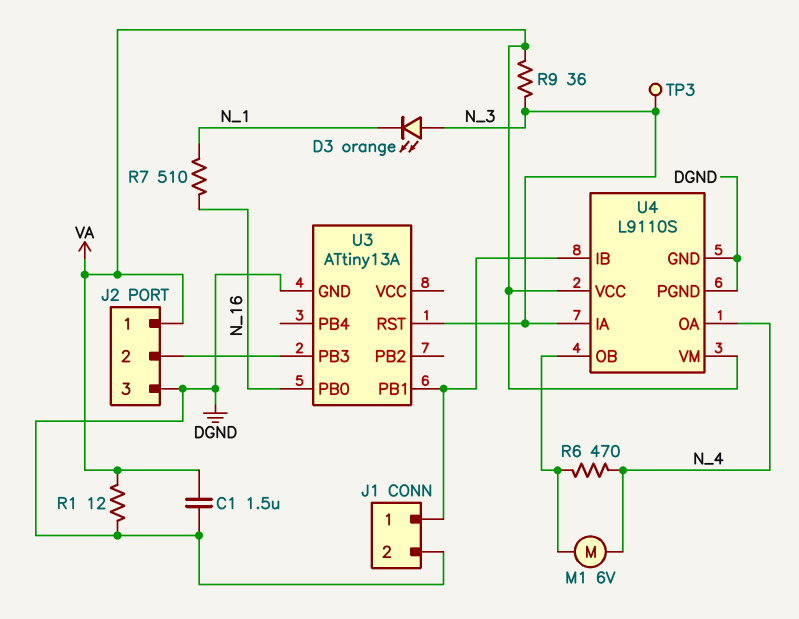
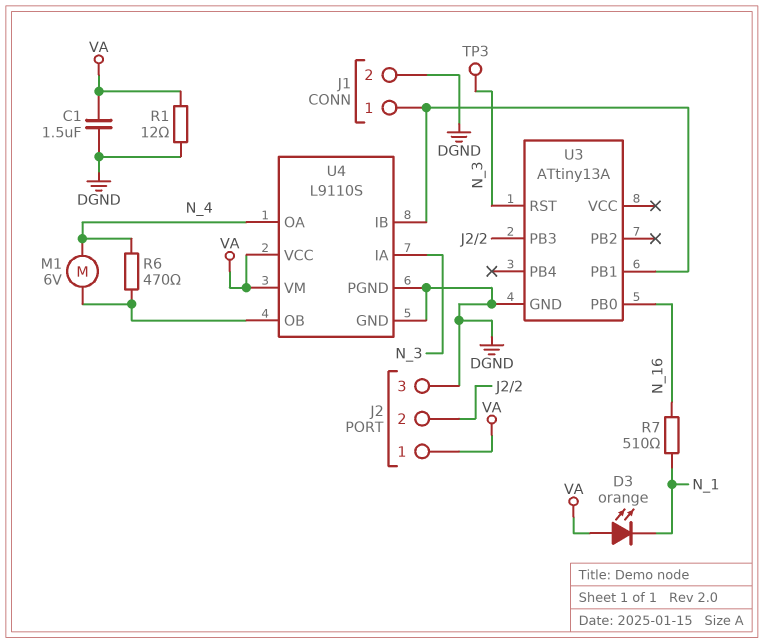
D3: LED orange (A N_3, K N_1) -> LED orange (A VA, K N_1)
R9: 36 (N_3, VA) -> none

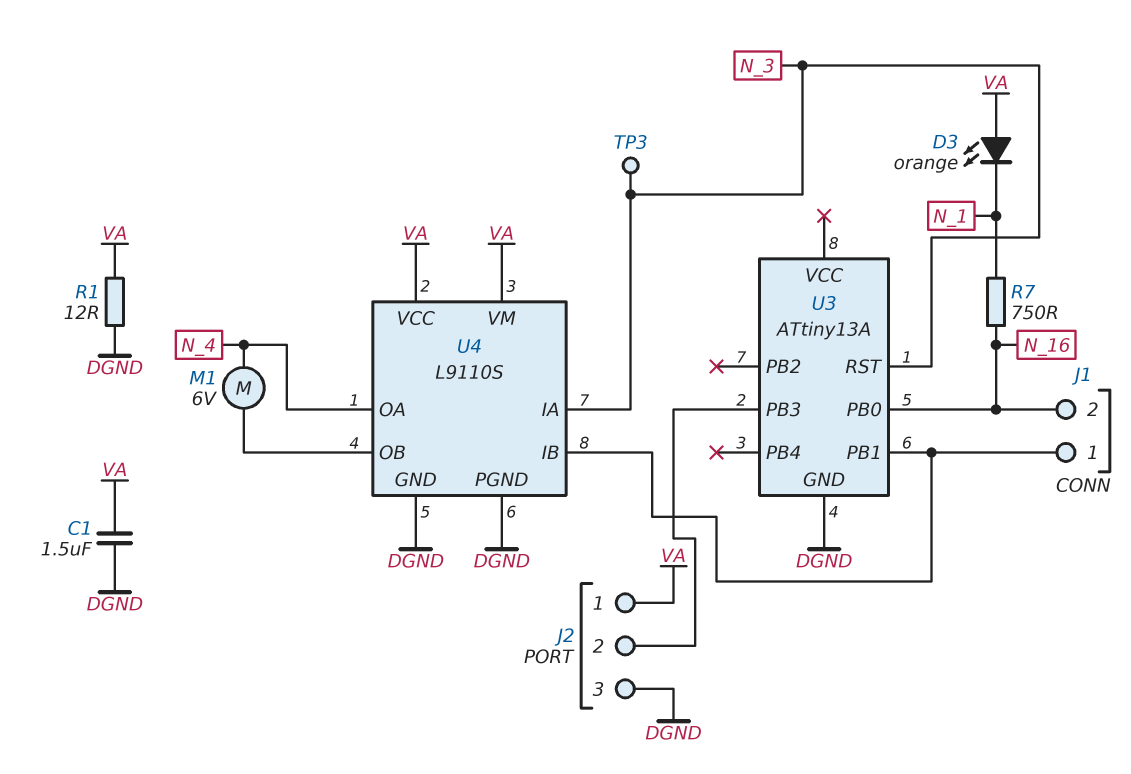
J1 pin 2: DGND -> N_16
R6: 470 (N_4, U4/OB) -> none
R7: 510 (N_1, N_16) -> 750 (N_1, N_16)

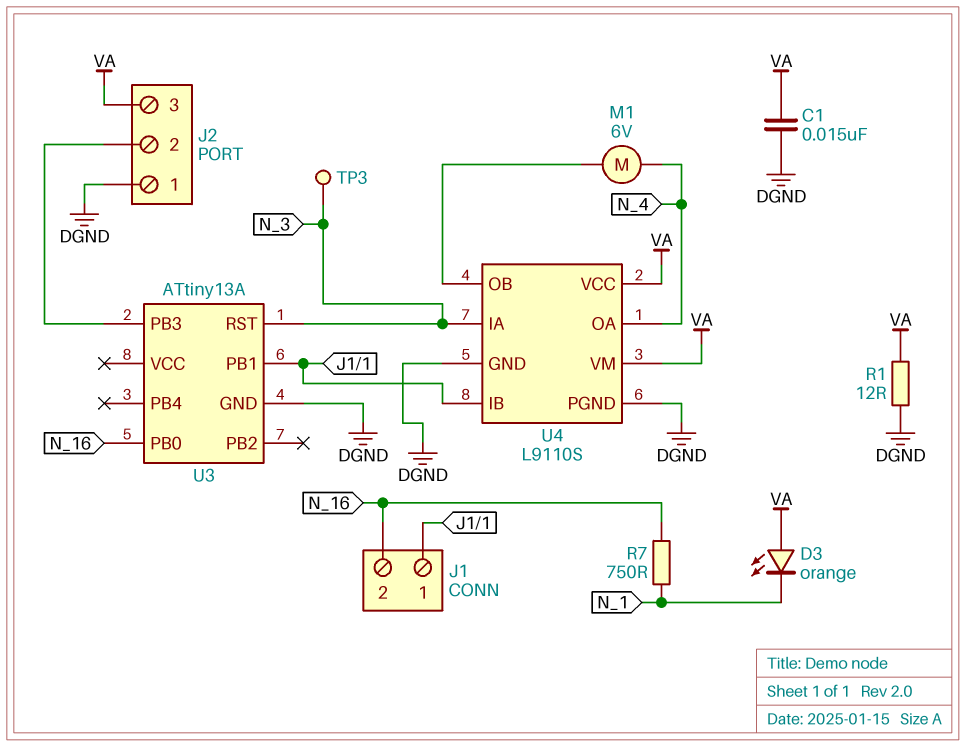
C1: 1.5uF (DGND, VA) -> 15nF (DGND, VA)
J2 pin 1: VA -> DGND
J2 pin 3: DGND -> VA

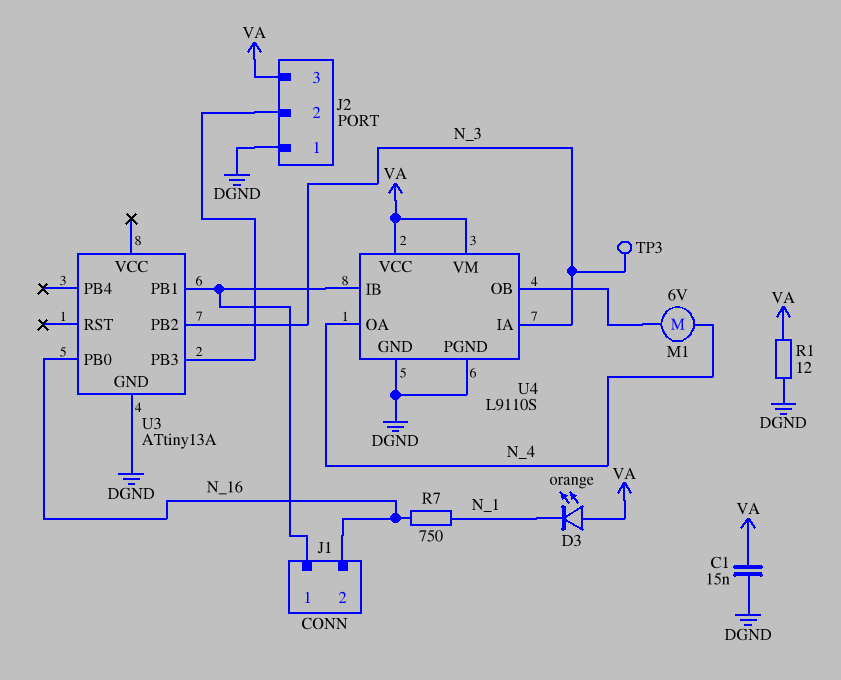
U3 pin PB2: none -> N_3
U3 pin RST: N_3 -> none

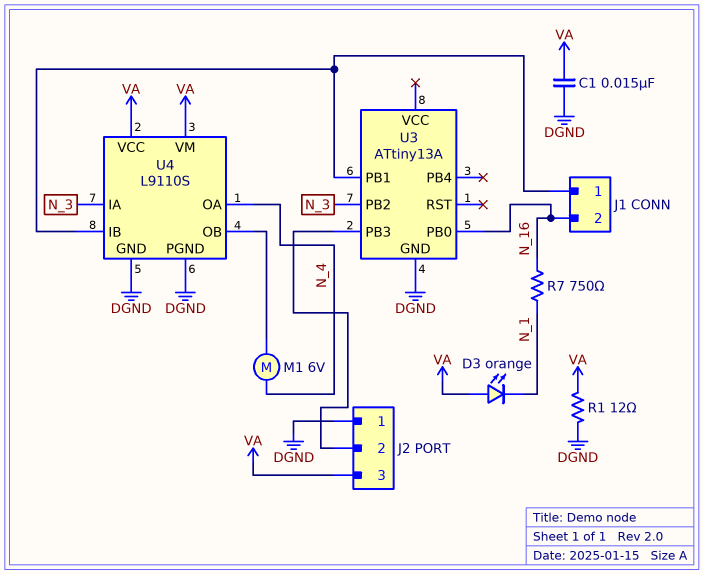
TP3: test point (N_3) -> none

